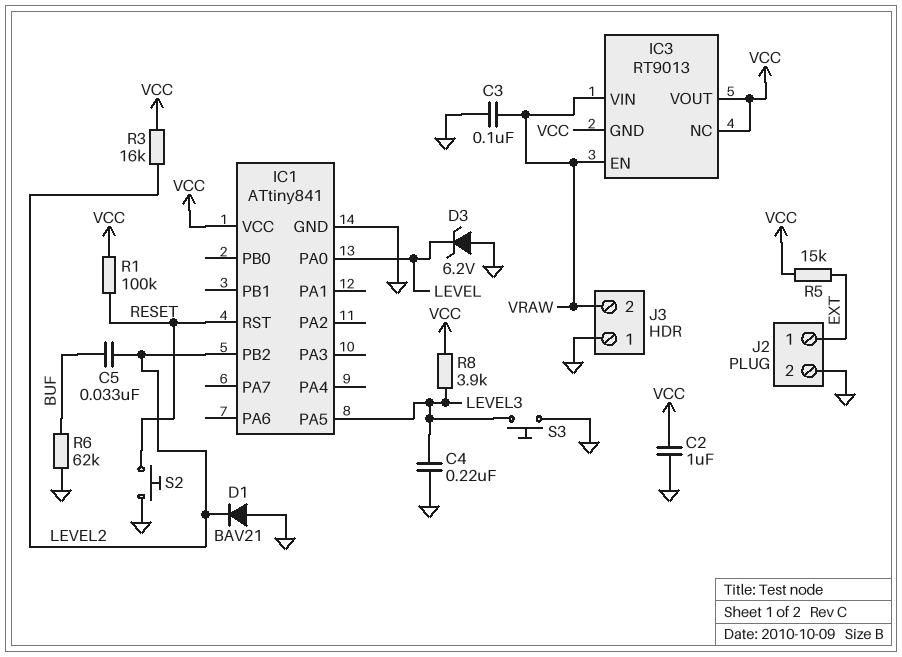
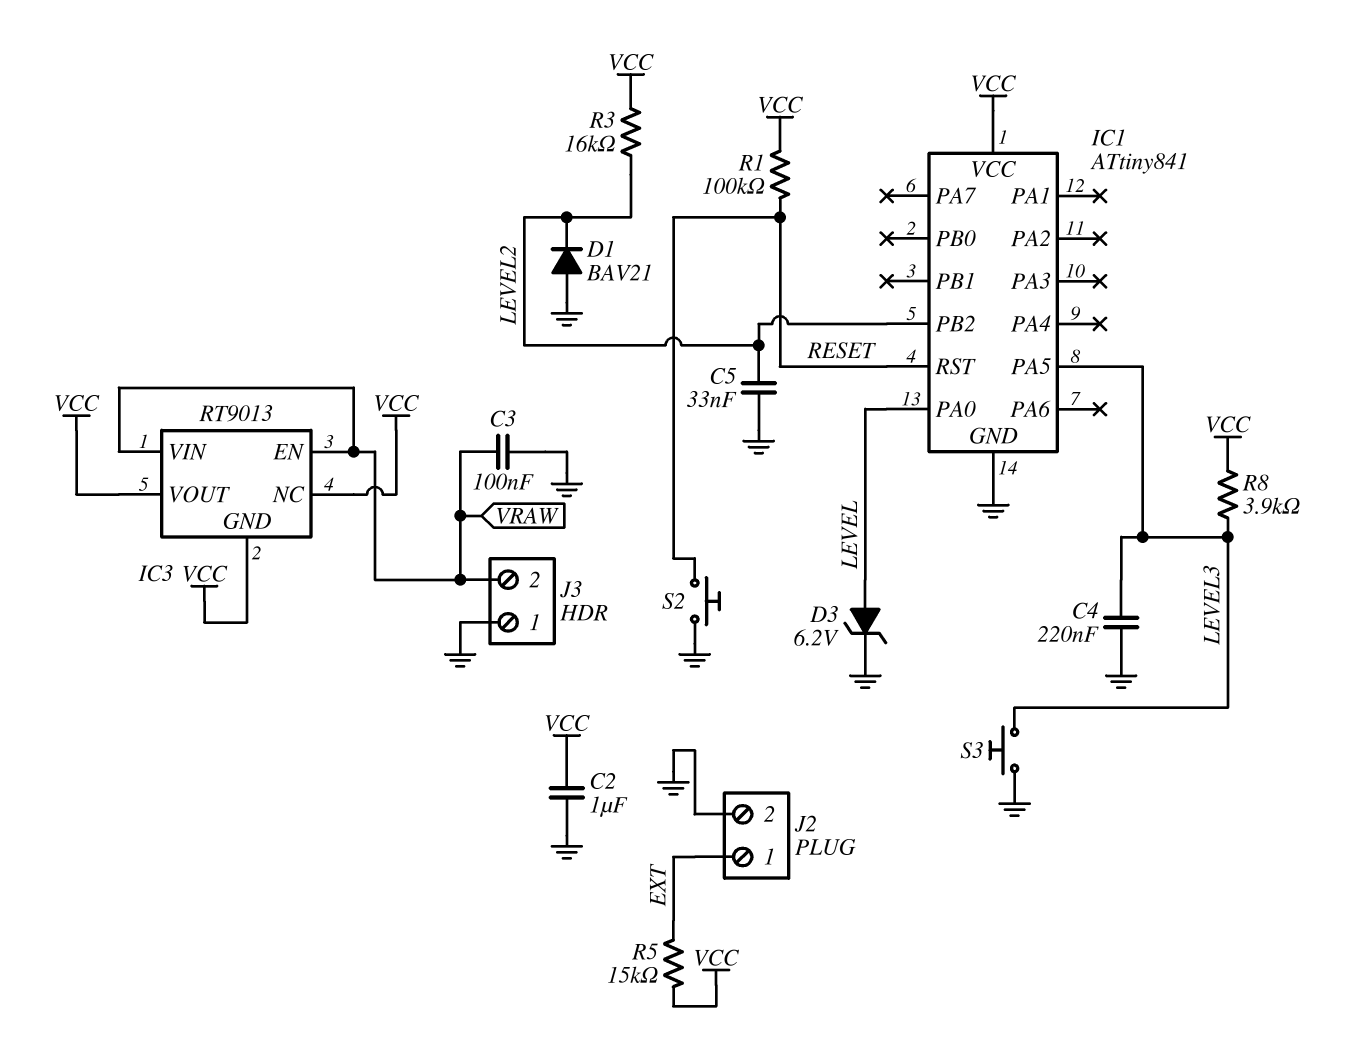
C5: 33nF (BUF, LEVEL2) -> 33nF (GND, LEVEL2)
D3: zener 6.2V (A GND, K LEVEL) -> zener 6.2V (A LEVEL, K GND)
R6: 62k (BUF, GND) -> none

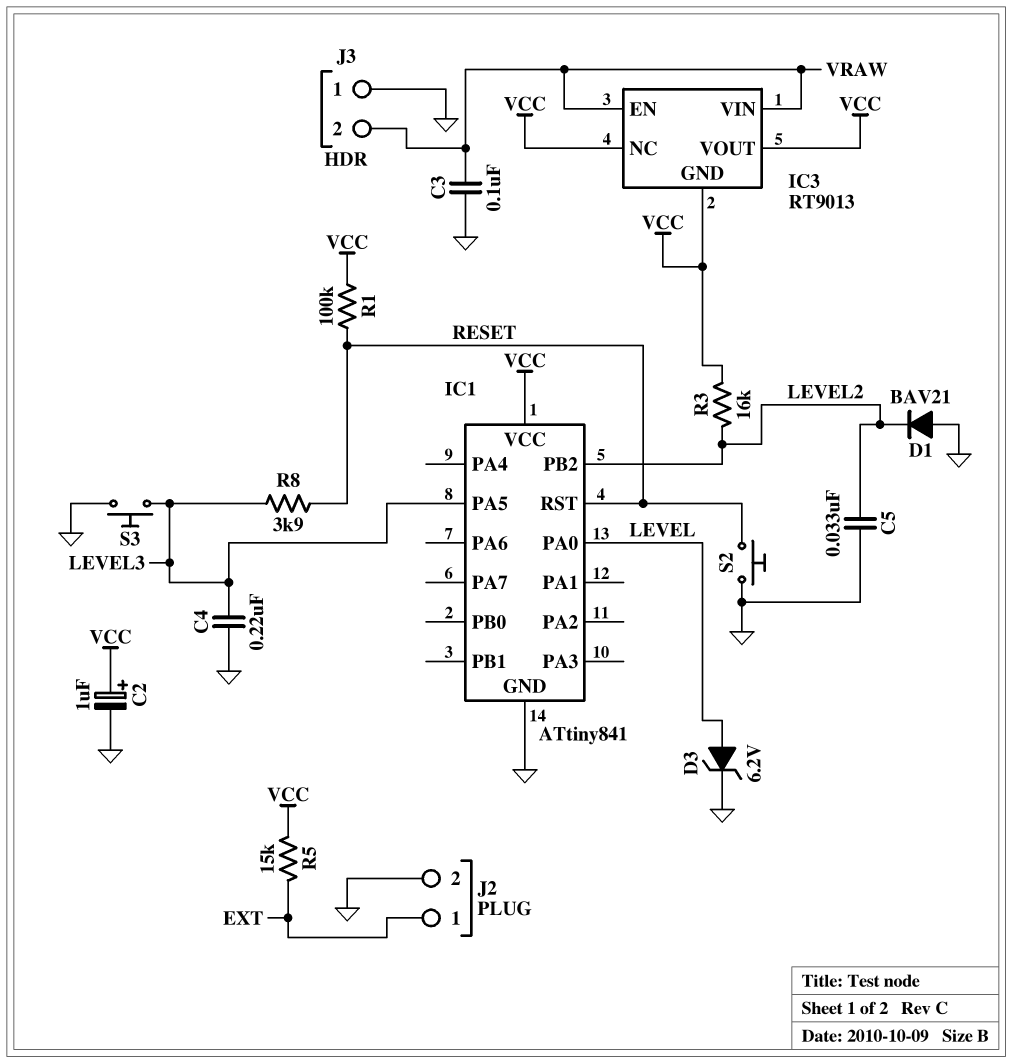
C2: 1uF (GND, VCC) -> 1uF (plus VCC, minus GND)
R8: 3.9k (LEVEL3, VCC) -> 3.9k (LEVEL3, RESET)

